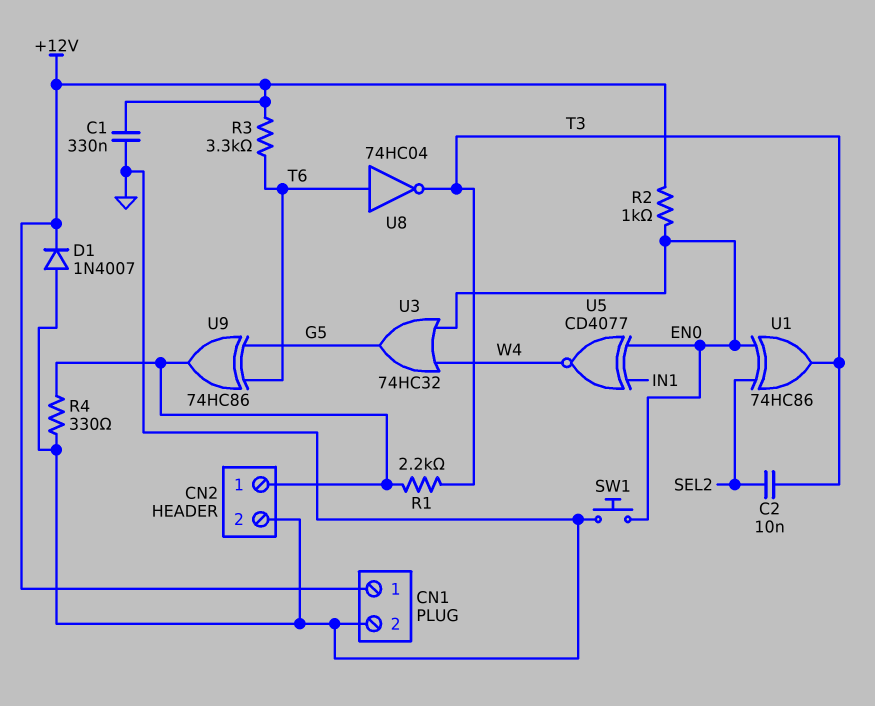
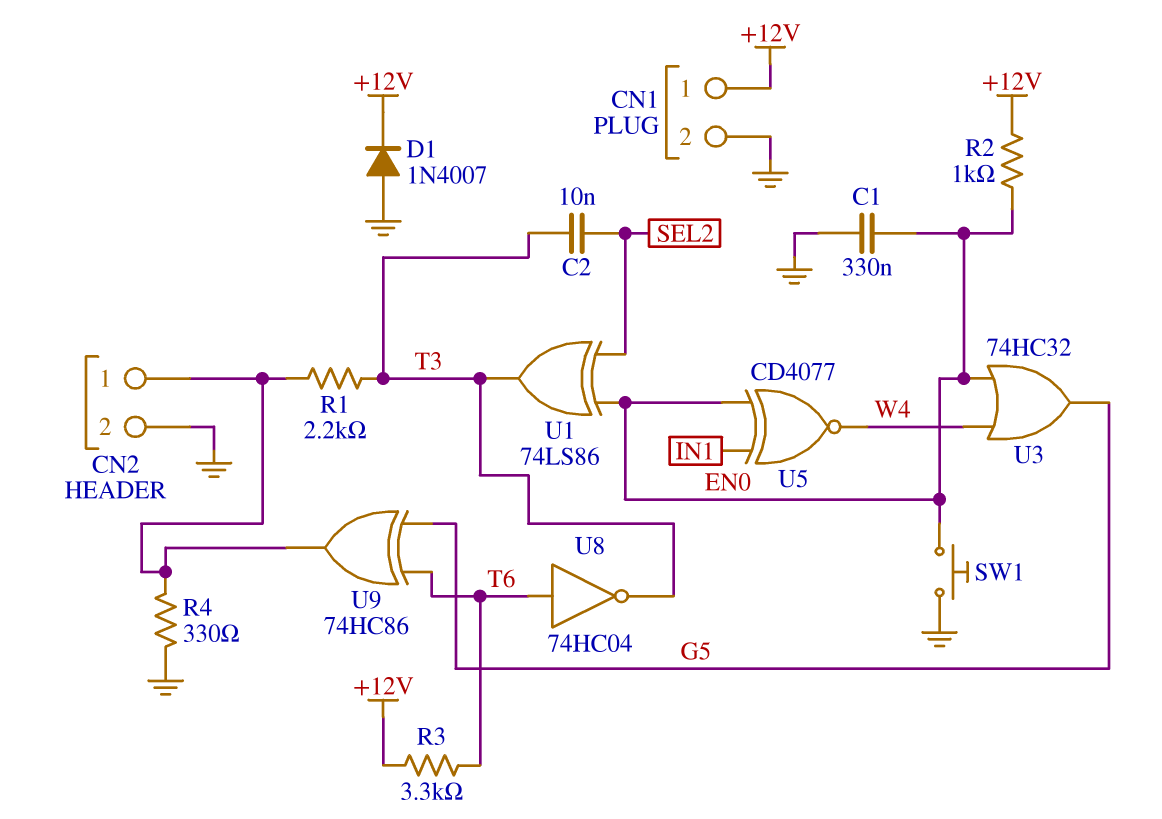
C1: 330nF (+12V, GND) -> 330nF (EN0, GND)
U1: XOR 74HC86 (in EN0, in SEL2, out T3) -> XOR 74LS86 (in EN0, in SEL2, out T3)

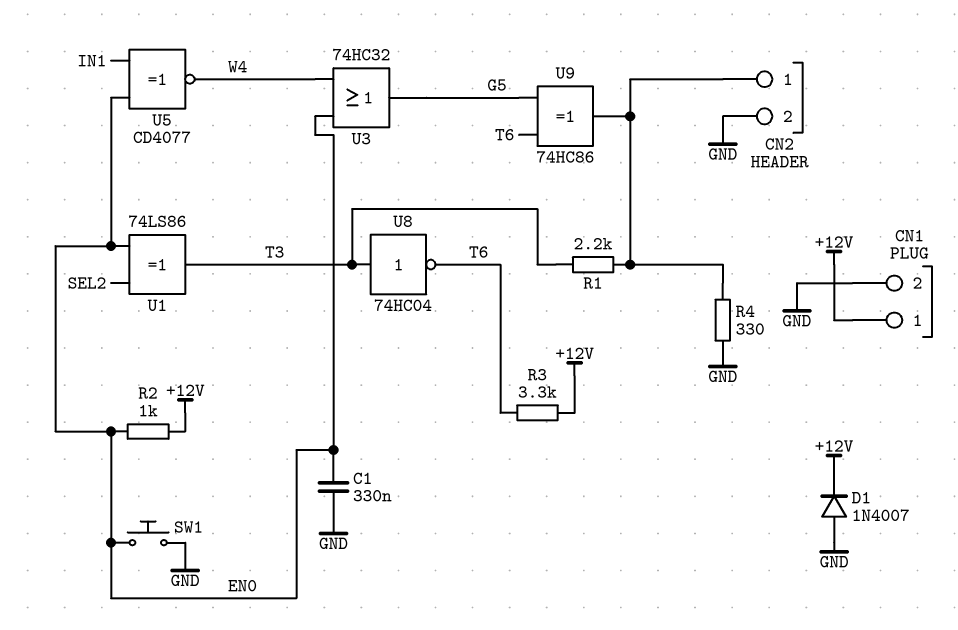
C2: 10nF (SEL2, T3) -> none
U8: NOT 74HC04 (in T6, out T3) -> NOT 74HC04 (in T3, out T6)

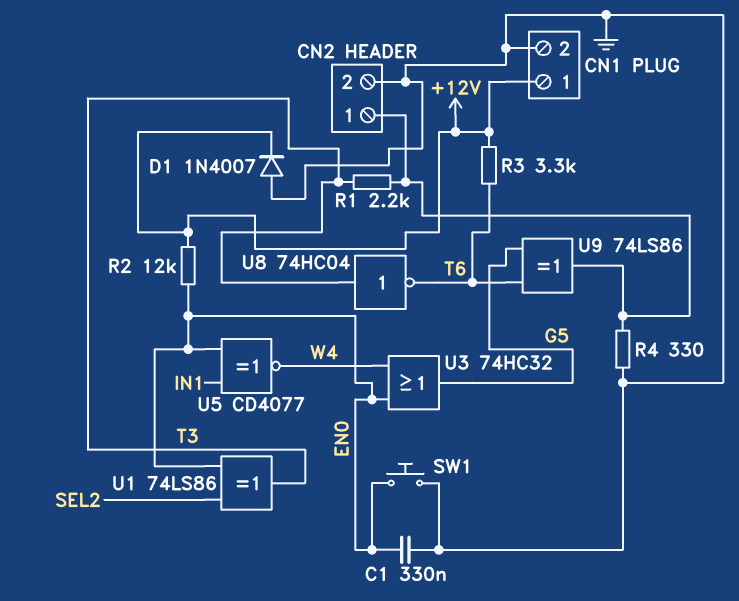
R2: 1k (+12V, EN0) -> 12k (+12V, EN0)
U9: XOR 74HC86 (in G5, in T6, out CN2/1) -> XOR 74LS86 (in G5, in T6, out CN2/1)

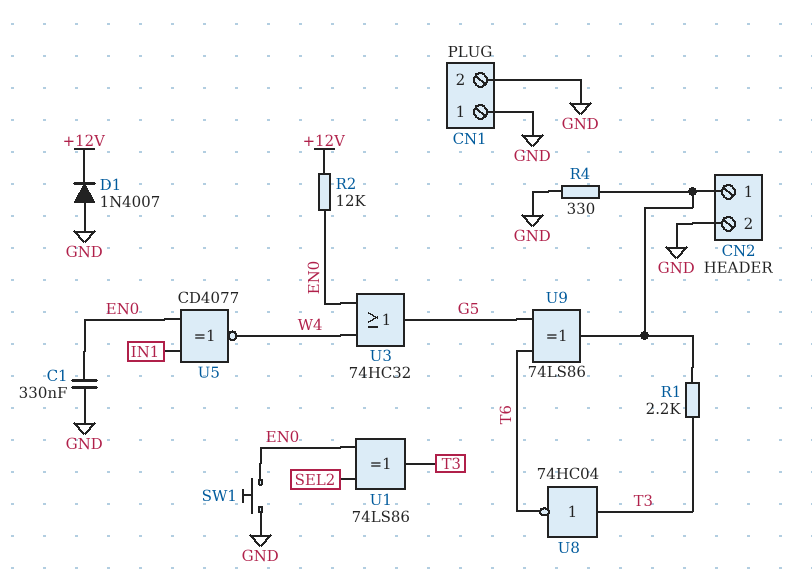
CN1 pin 1: +12V -> GND
R3: 3.3k (+12V, T6) -> none

